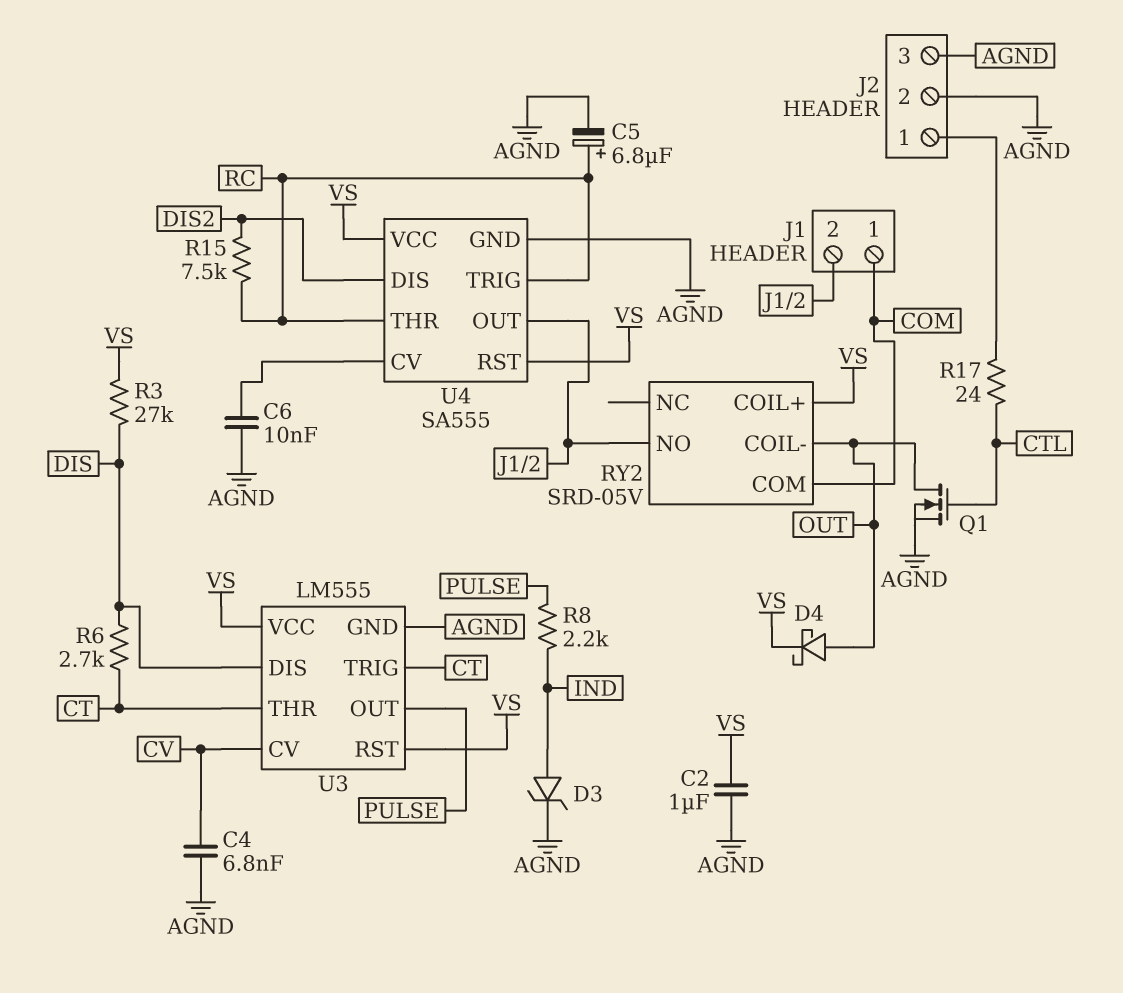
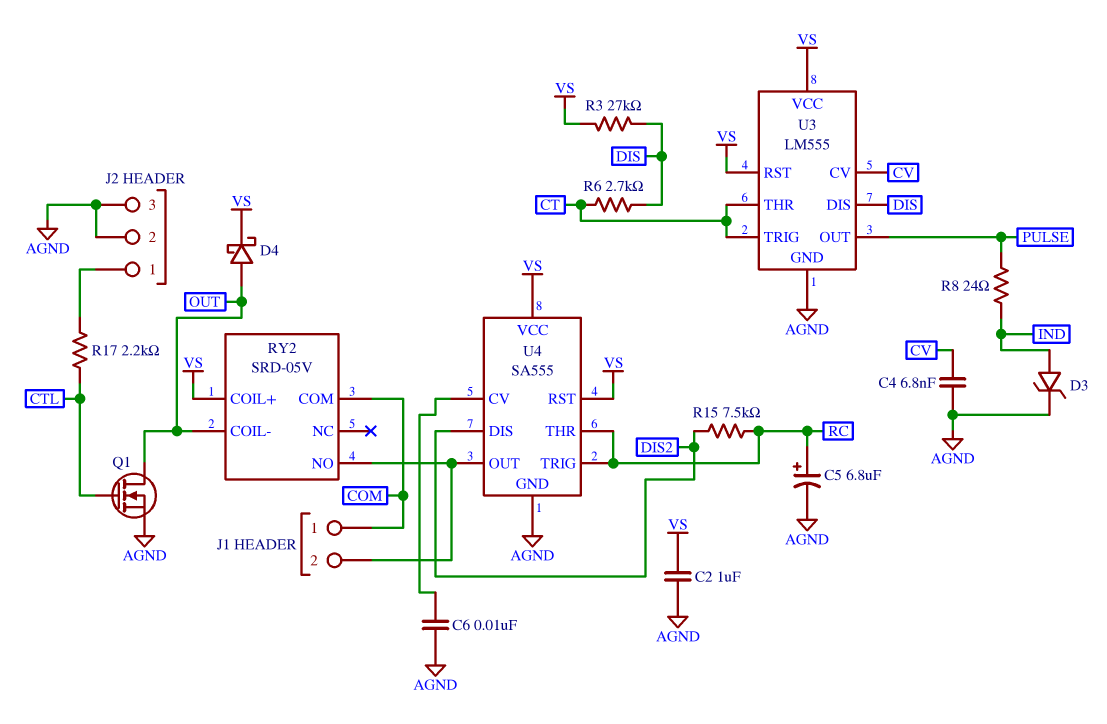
R8: 2.2k (IND, PULSE) -> 24 (IND, PULSE)
R17: 24 (CTL, J2/1) -> 2.2k (CTL, J2/1)

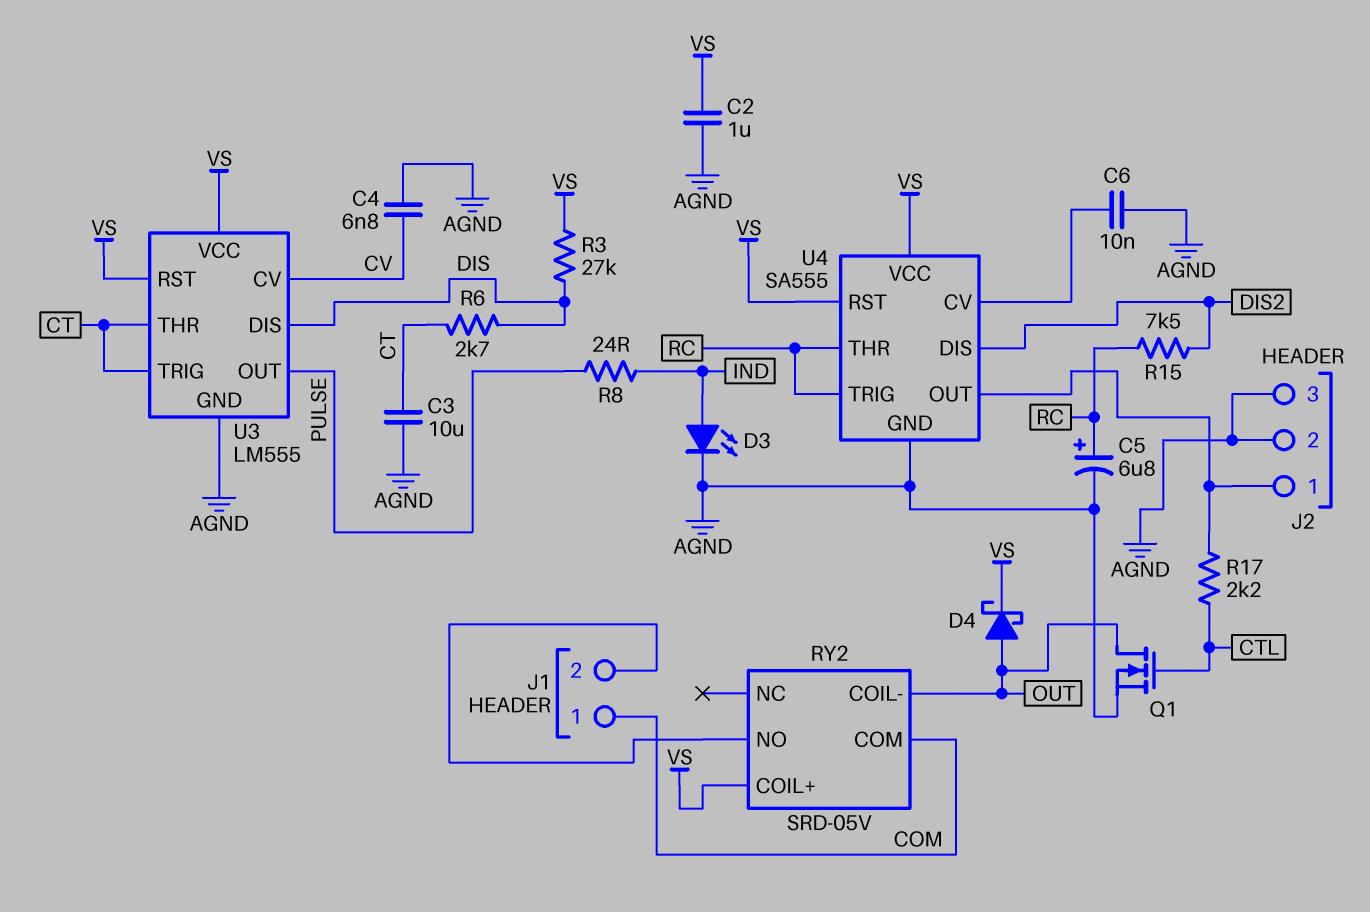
C3: none -> 10uF (AGND, CT)
D3: zener (A IND, K AGND) -> LED (A IND, K AGND)
U4 pin OUT: J1/2 -> J2/1

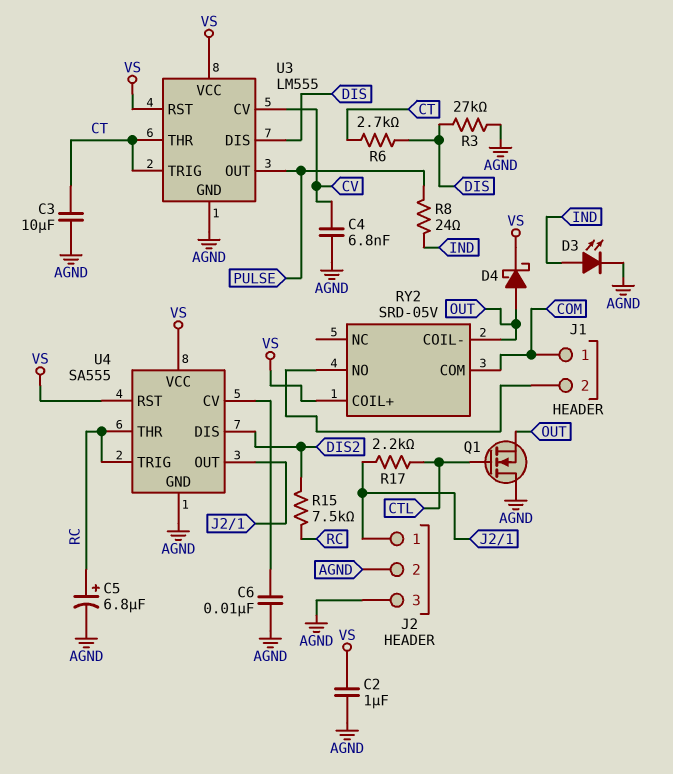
Q1: NMOS (G CTL, D OUT, S AGND) -> NMOS (G CTL, D AGND, S OUT)
R3: 27k (DIS, VS) -> 27k (AGND, DIS)

